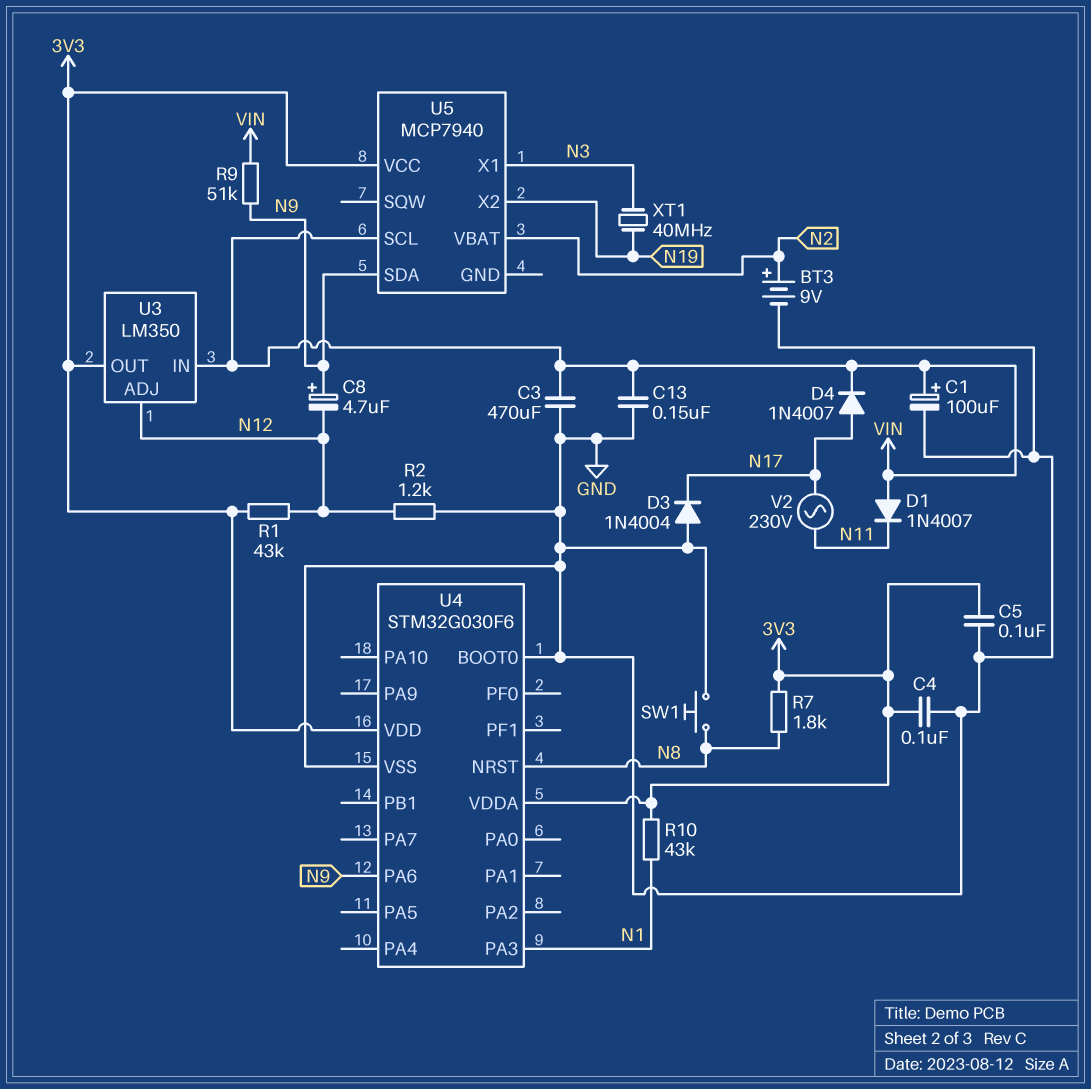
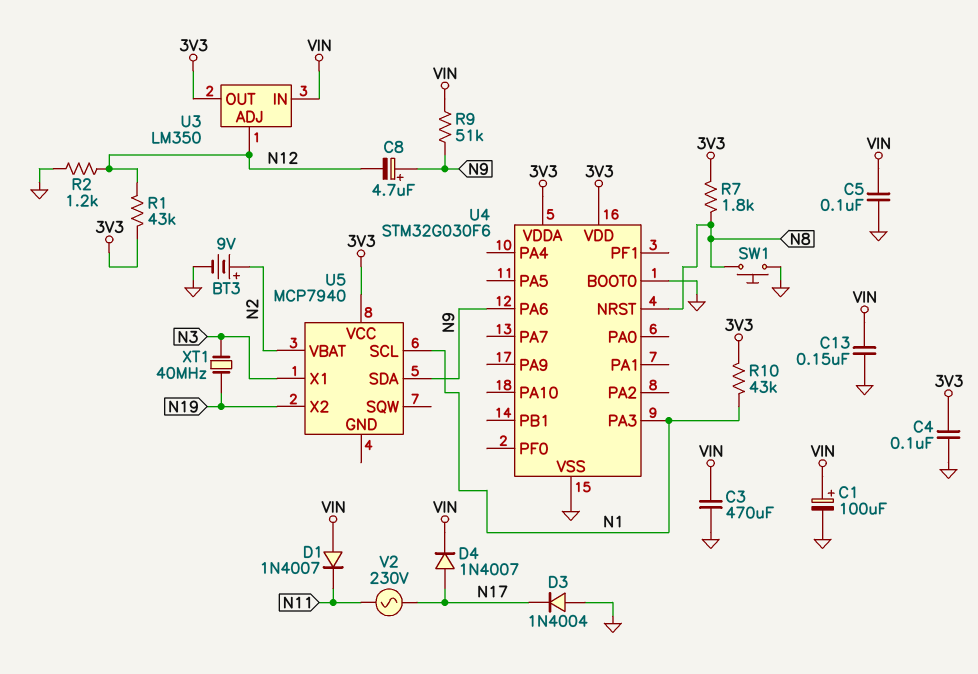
C5: 100nF (3V3, GND) -> 100nF (GND, VIN)
U5 pin SCL: VIN -> N1

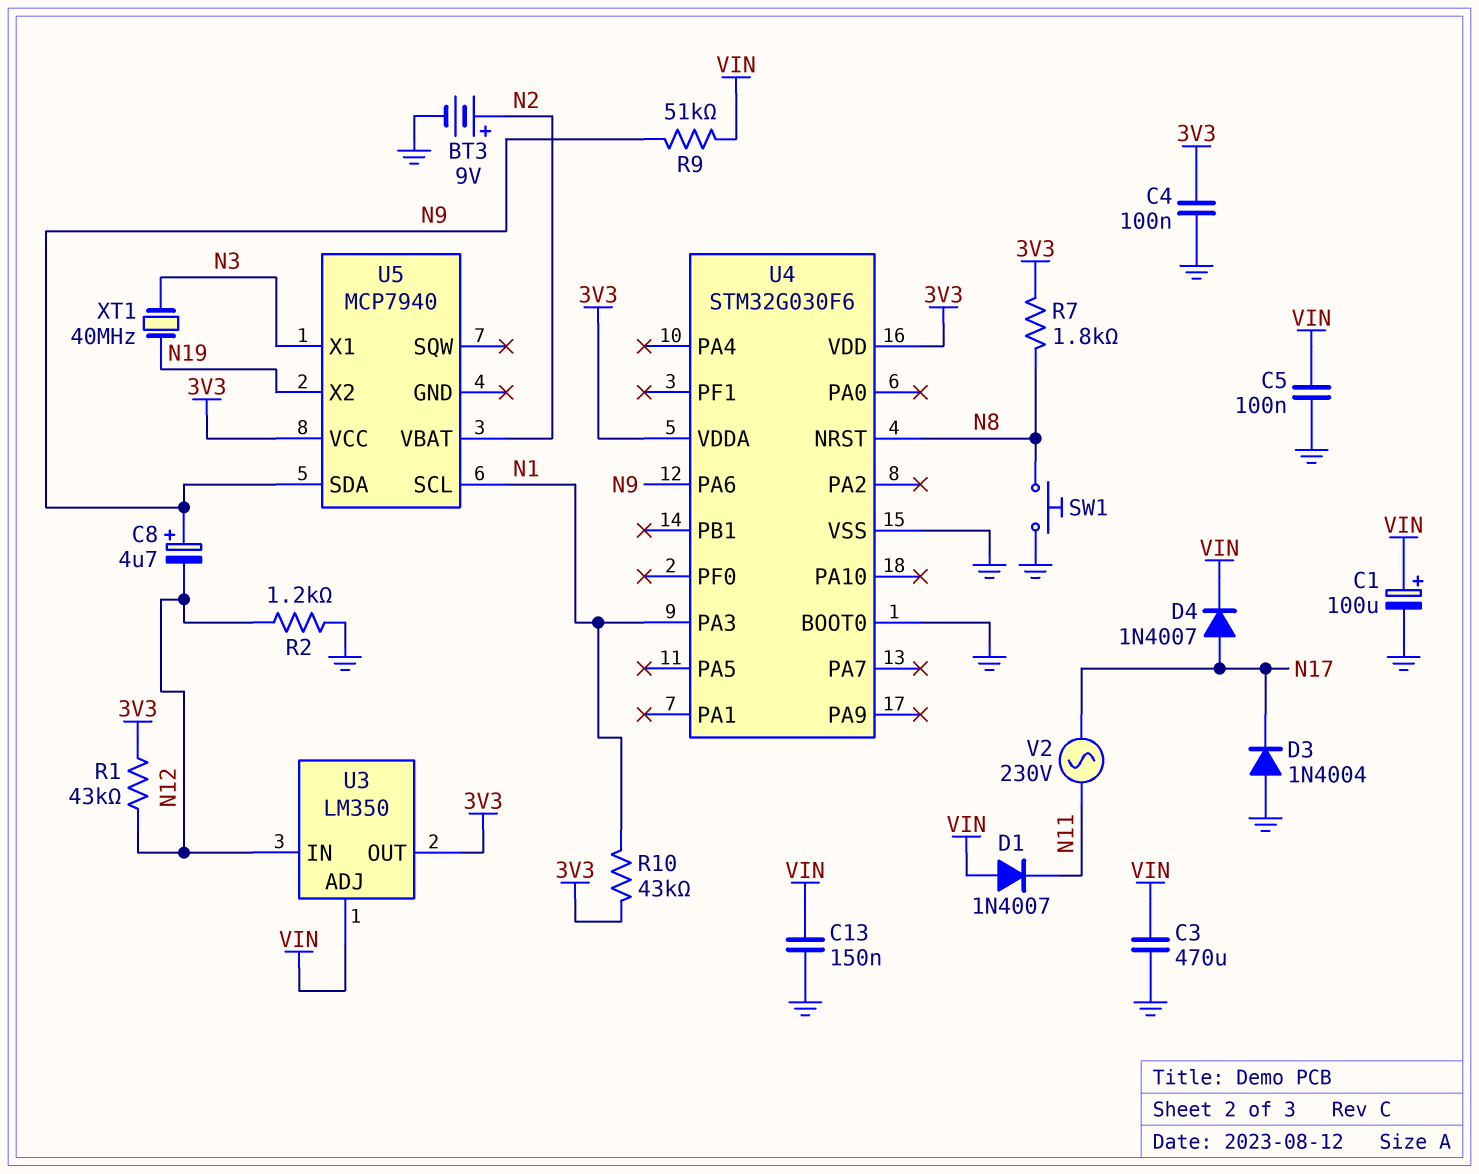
U3 pin ADJ: N12 -> VIN
U3 pin IN: VIN -> N12

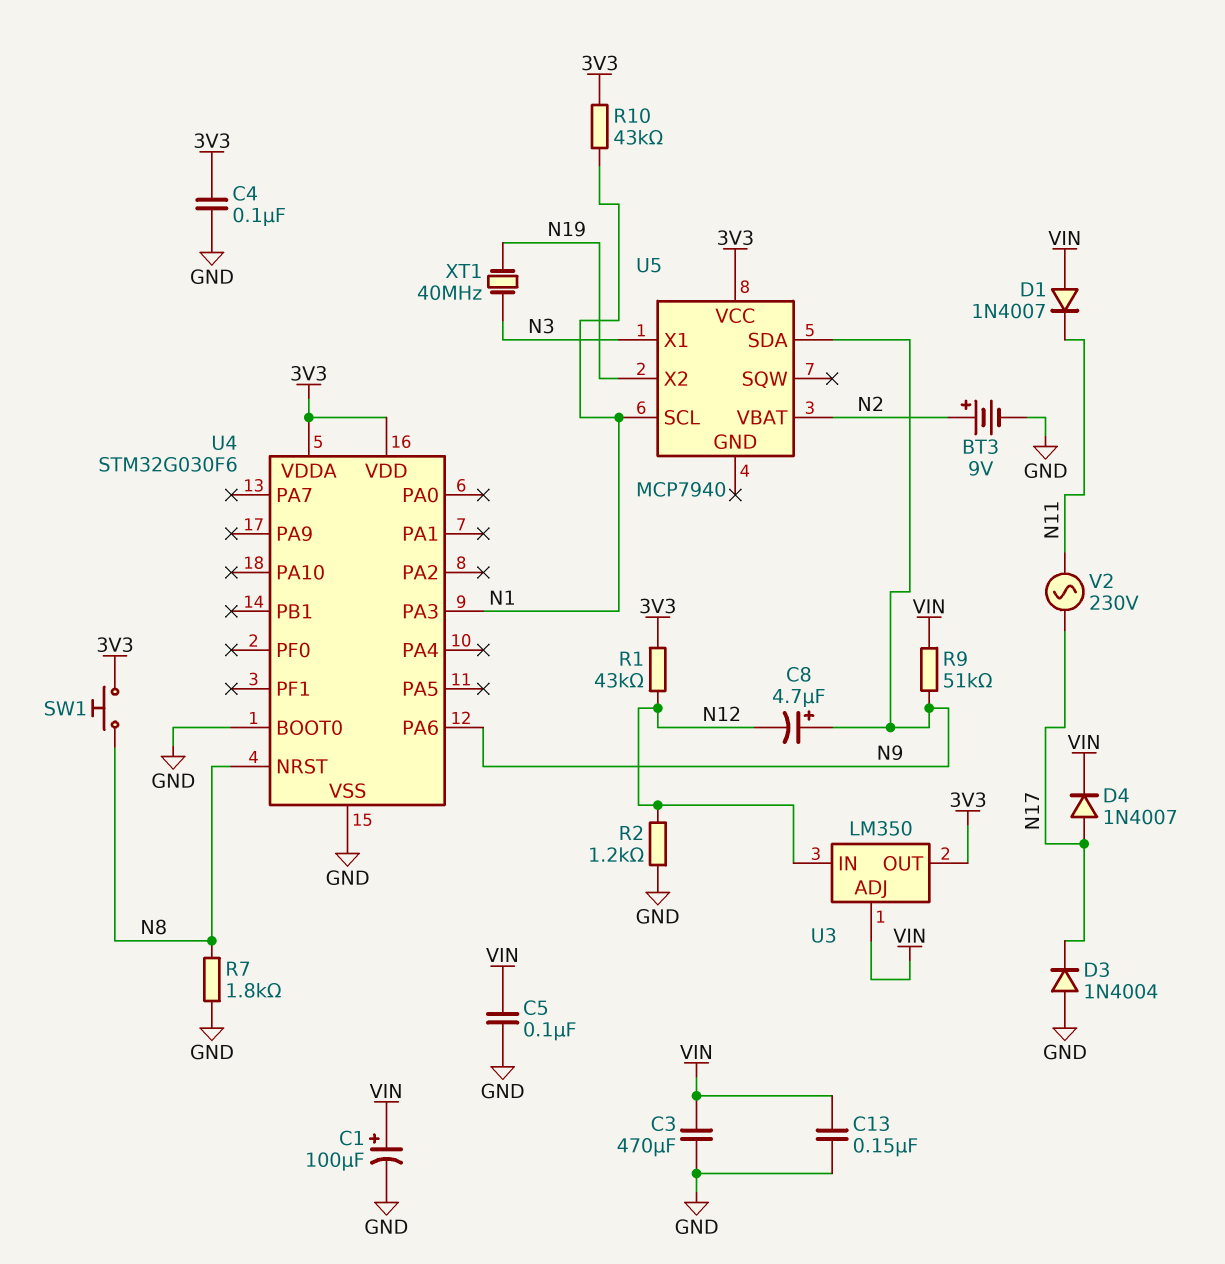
R7: 1.8k (3V3, N8) -> 1.8k (GND, N8)
SW1: button (GND, N8) -> button (3V3, N8)

